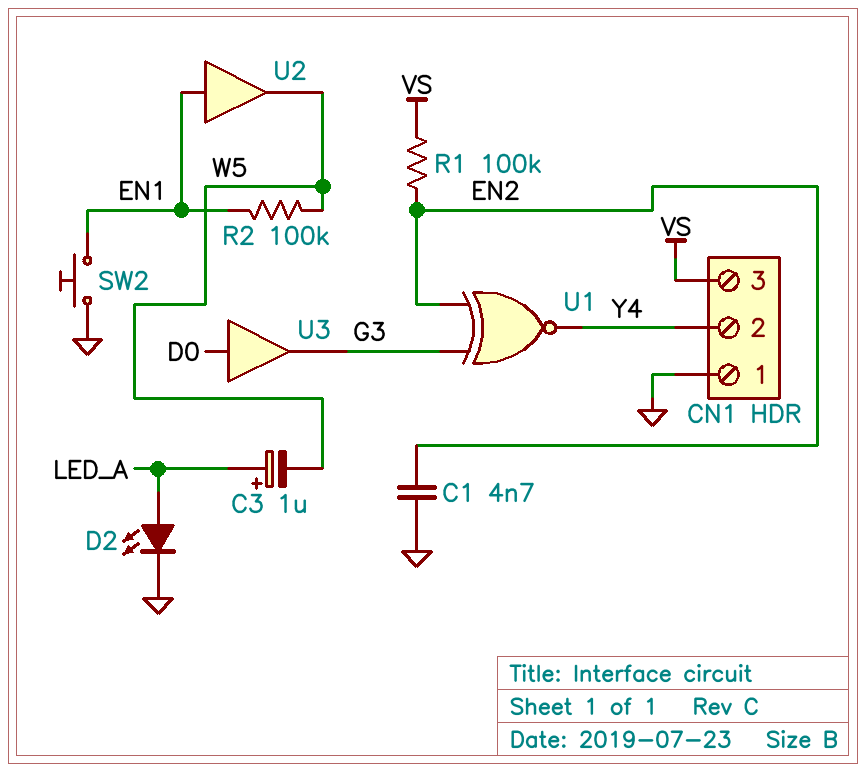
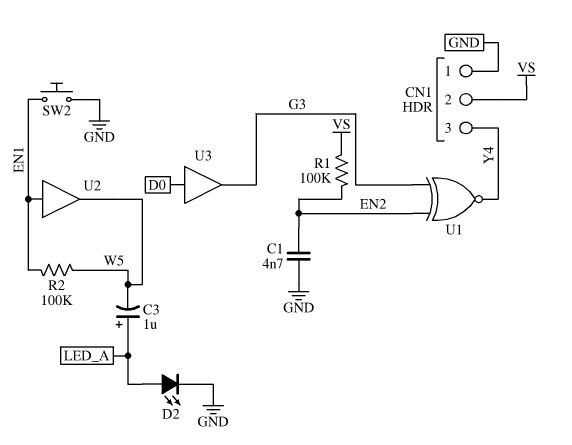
CN1 pin 2: Y4 -> VS
CN1 pin 3: VS -> Y4

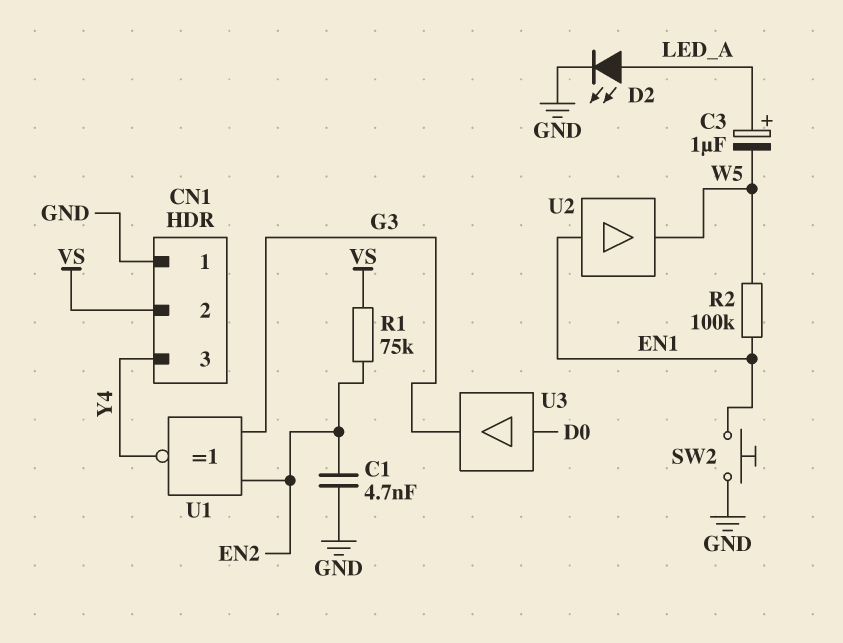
R1: 100k (EN2, VS) -> 75k (EN2, VS)

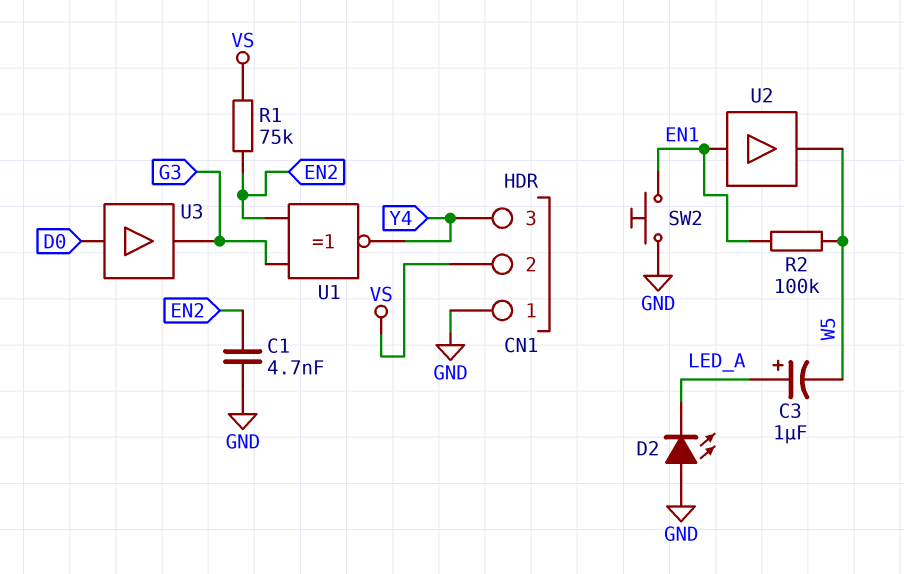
D2: LED (A LED_A, K GND) -> LED (A GND, K LED_A)

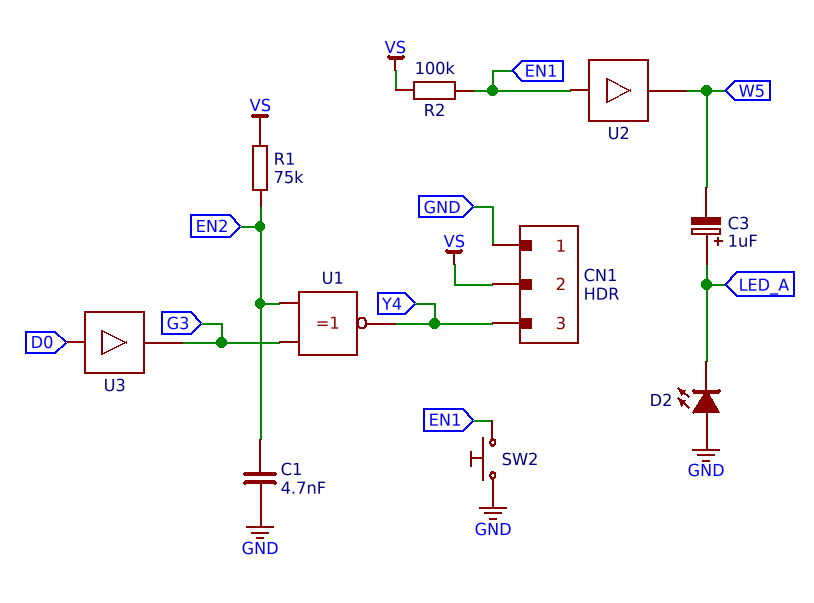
R2: 100k (EN1, W5) -> 100k (EN1, VS)

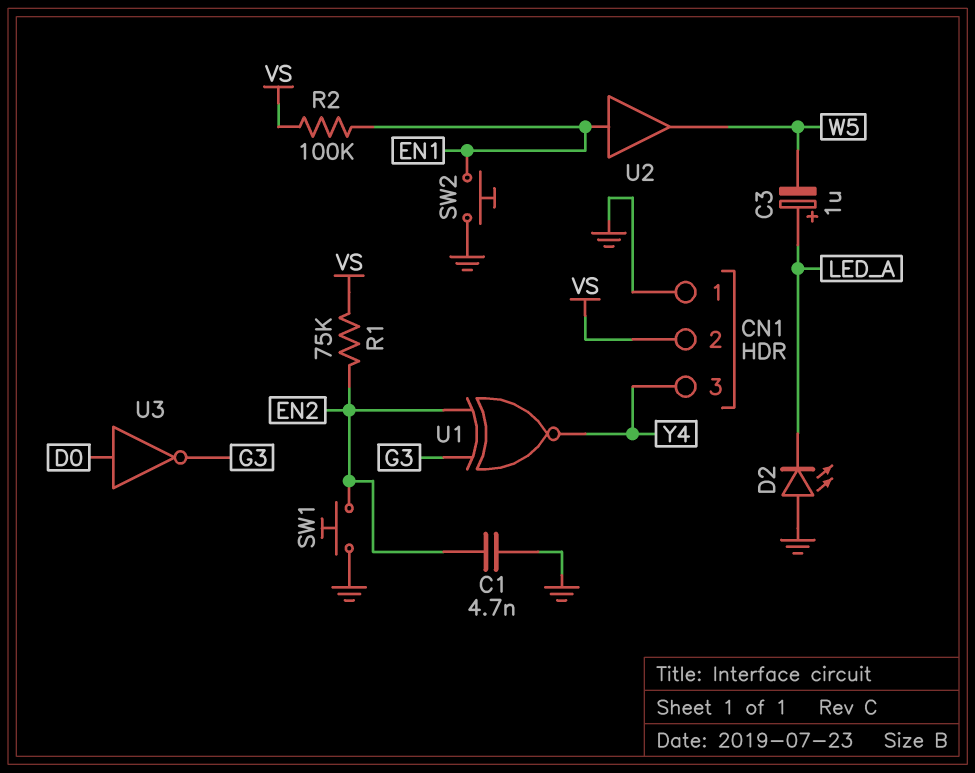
SW1: none -> button (EN2, GND)
U3: buffer (in D0, out G3) -> NOT (in D0, out G3)

